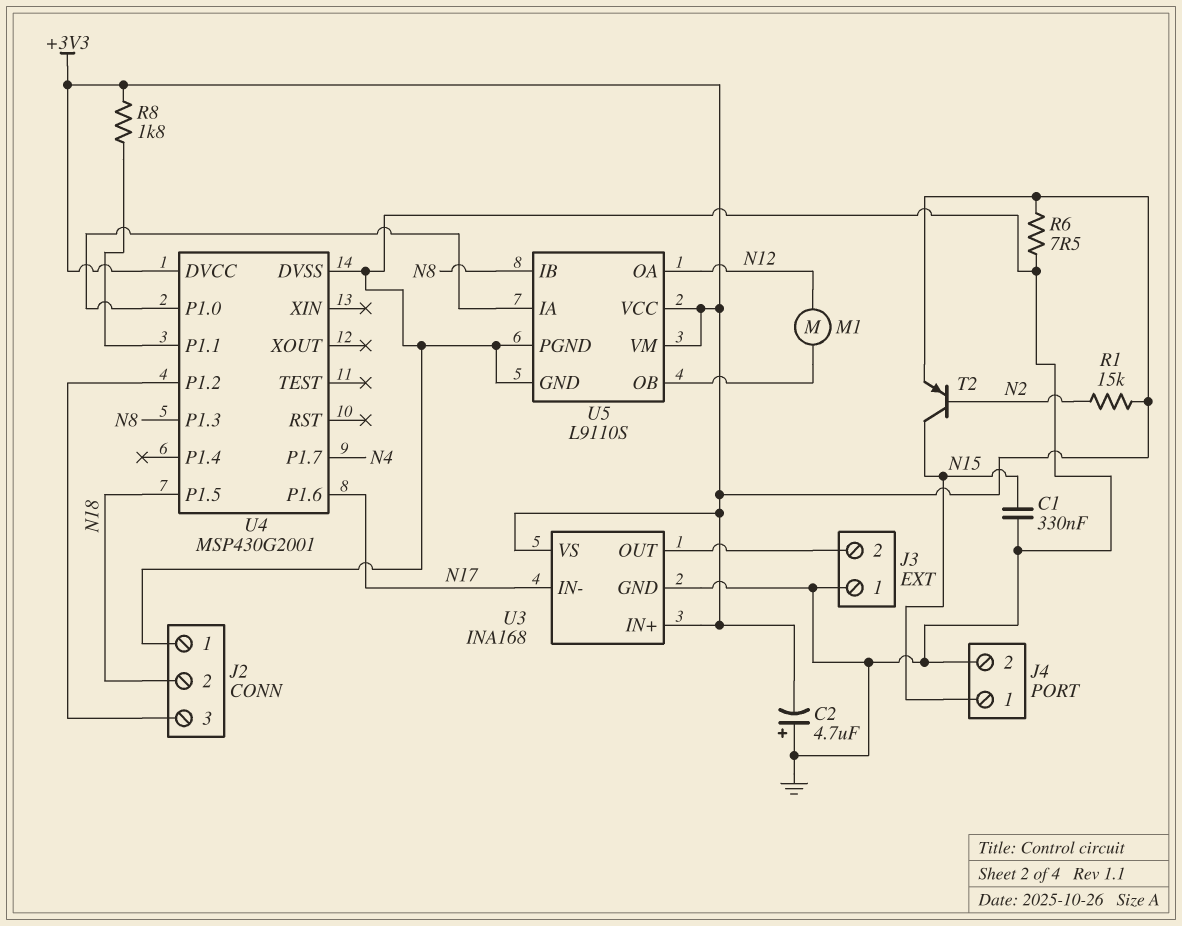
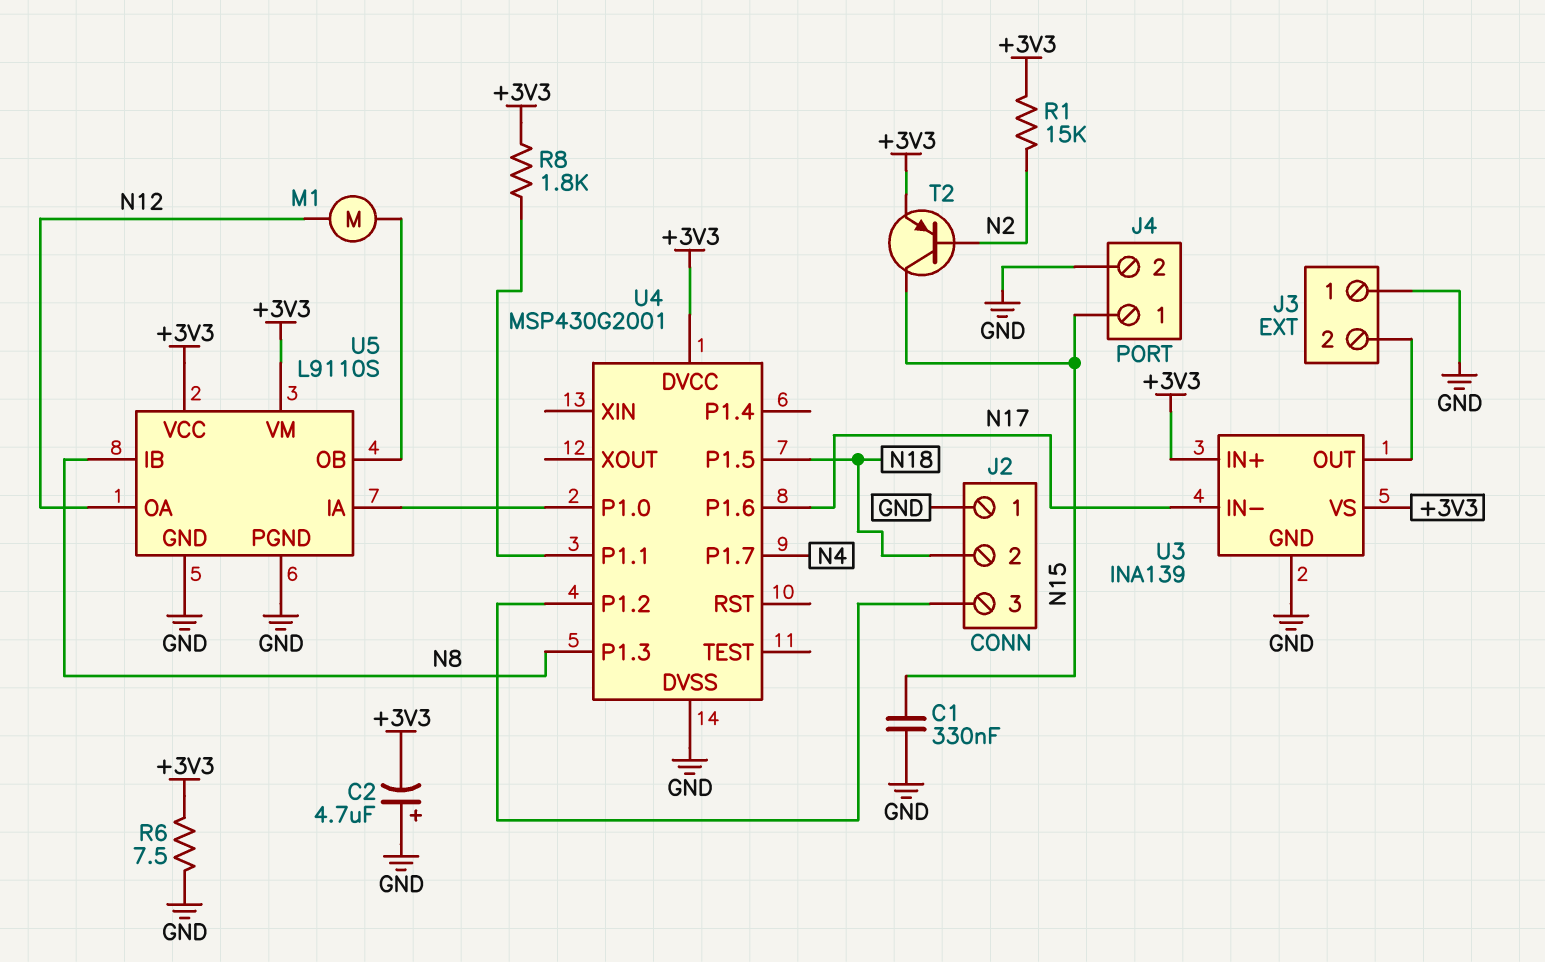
U3: INA168 -> INA139

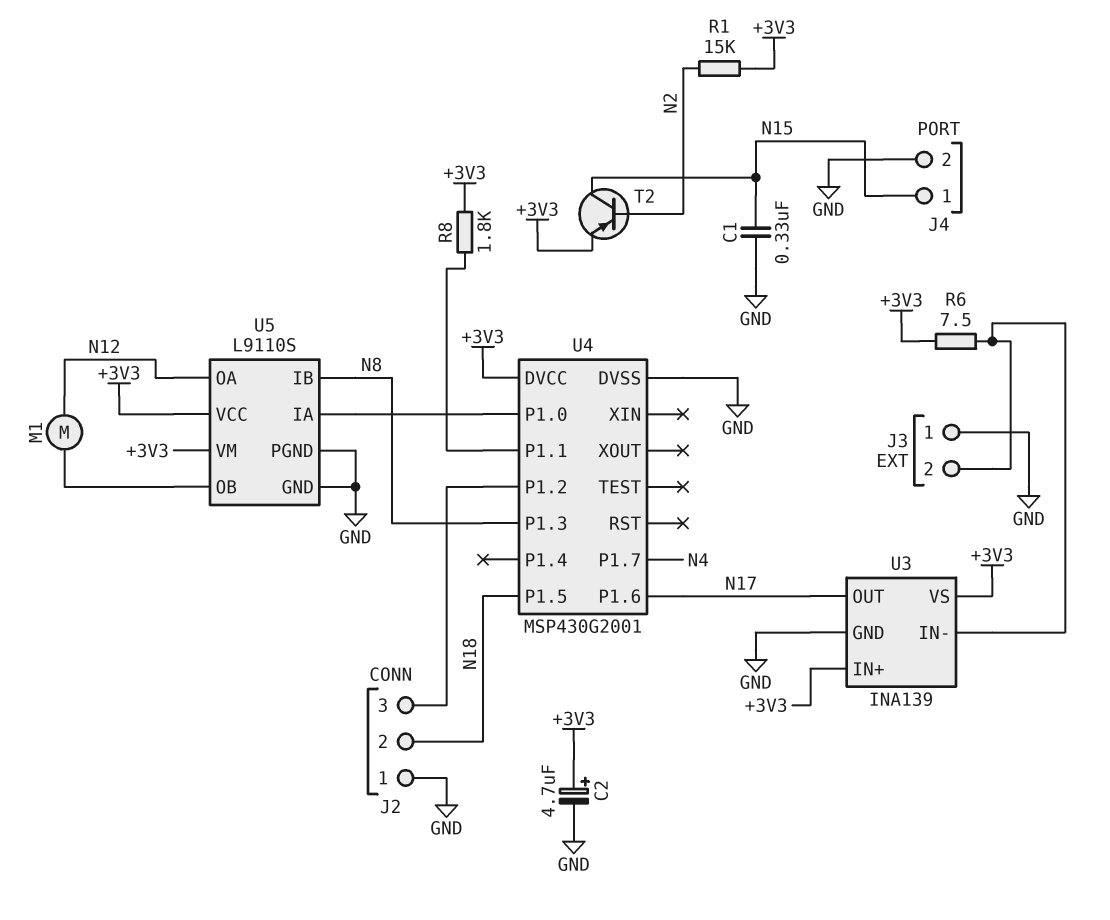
C2: 4.7uF (plus GND, minus +3V3) -> 4.7uF (plus +3V3, minus GND)
R6: 7.5 (+3V3, GND) -> 7.5 (+3V3, J3/2)
U3 pin IN-: N17 -> J3/2
U3 pin OUT: J3/2 -> N17

